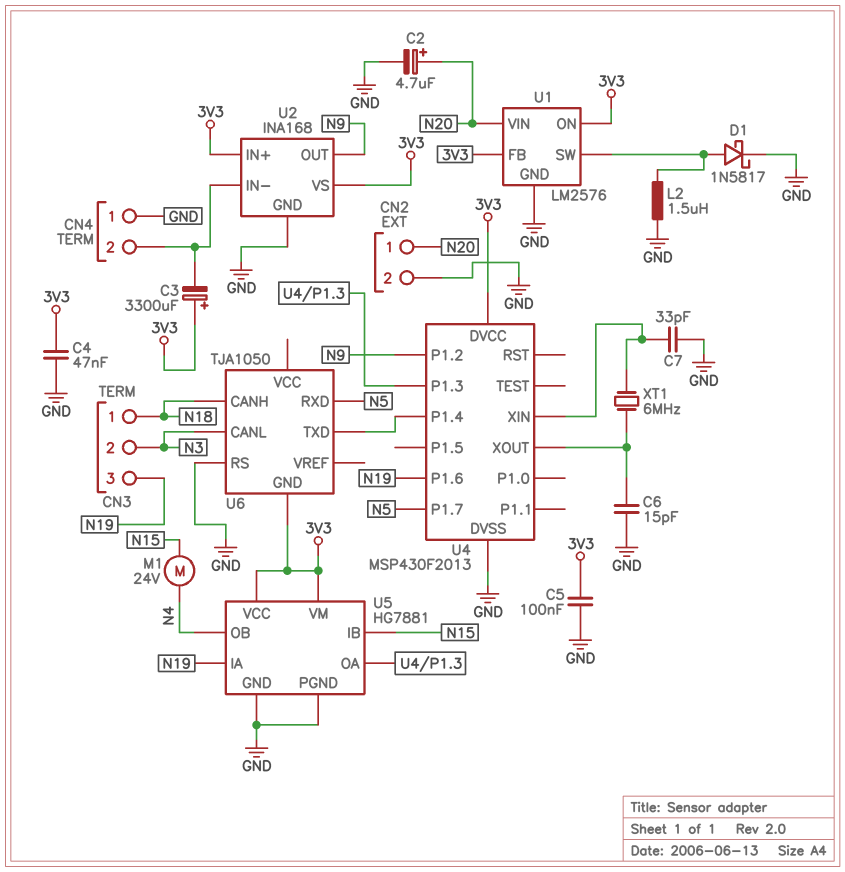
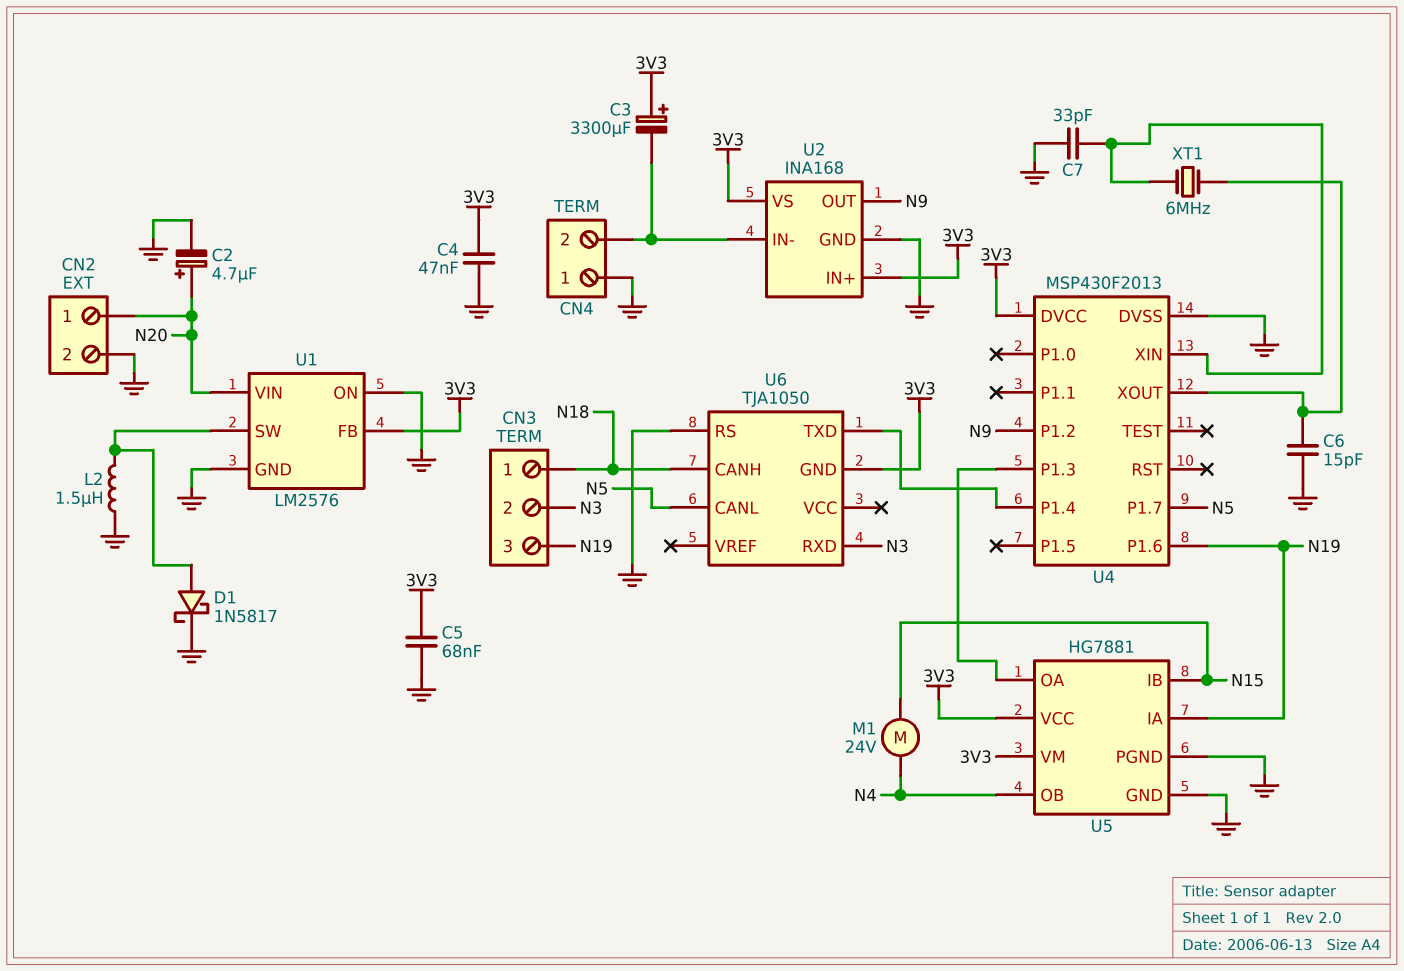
C5: 100nF (3V3, GND) -> 68nF (3V3, GND)
U1 pin ON: 3V3 -> GND
U6 pin CANL: N3 -> N5
U6 pin RXD: N5 -> N3

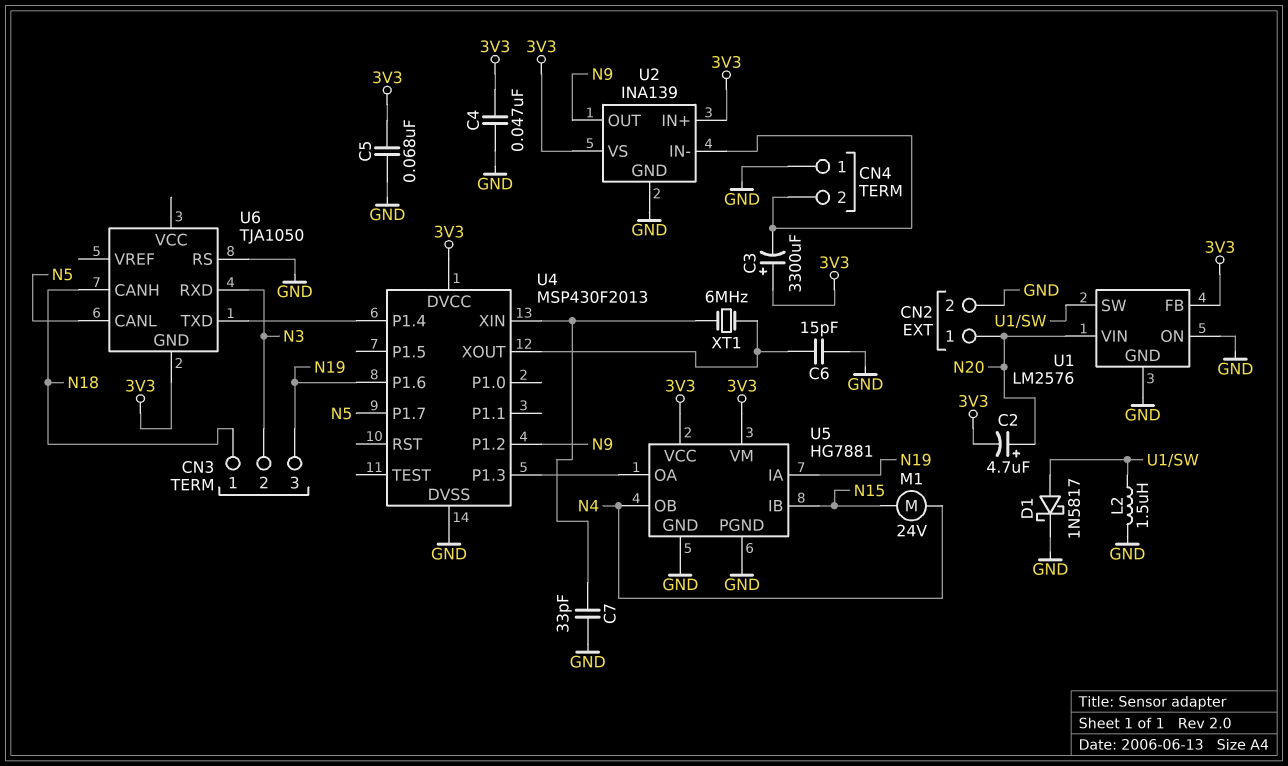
C2: 4.7uF (plus N20, minus GND) -> 4.7uF (plus N20, minus 3V3)
U2: INA168 -> INA139

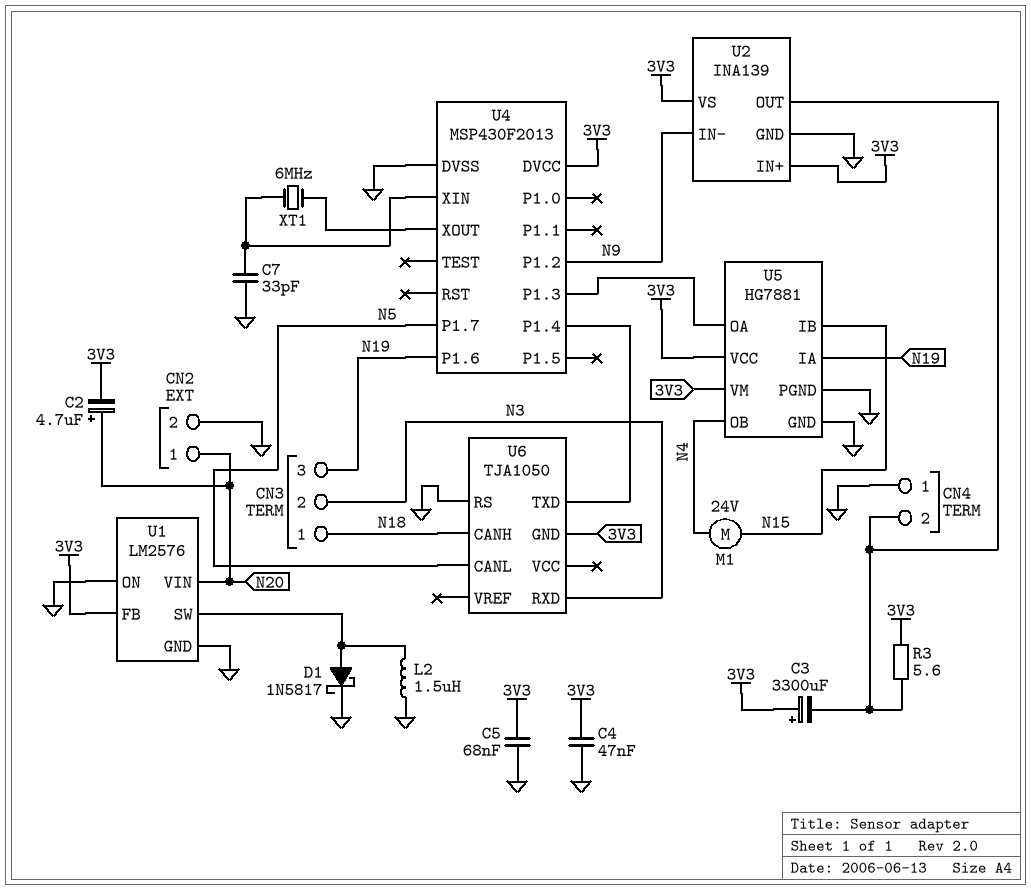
C6: 15pF (GND, U4/XOUT) -> none
R3: none -> 5.6 (3V3, CN4/2)
U2 pin IN-: CN4/2 -> N9
U2 pin OUT: N9 -> CN4/2

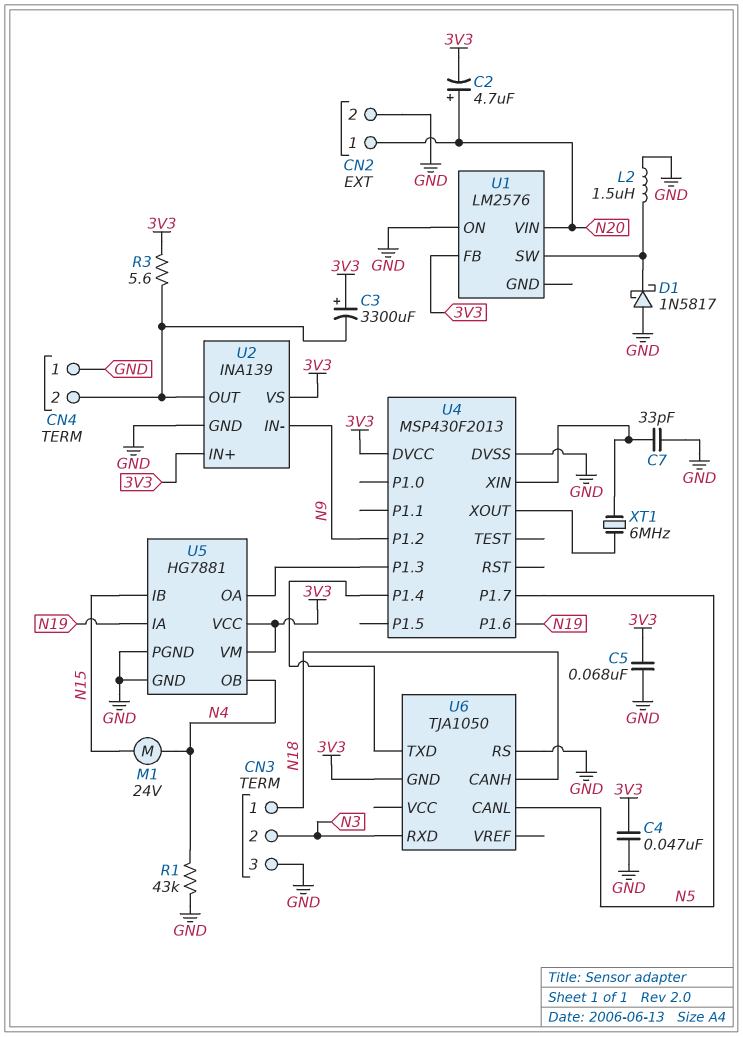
CN3 pin 3: N19 -> GND
D1: schottky 1N5817 (A U1/SW, K GND) -> schottky 1N5817 (A GND, K U1/SW)
R1: none -> 43k (GND, N4)
U1 pin GND: GND -> none

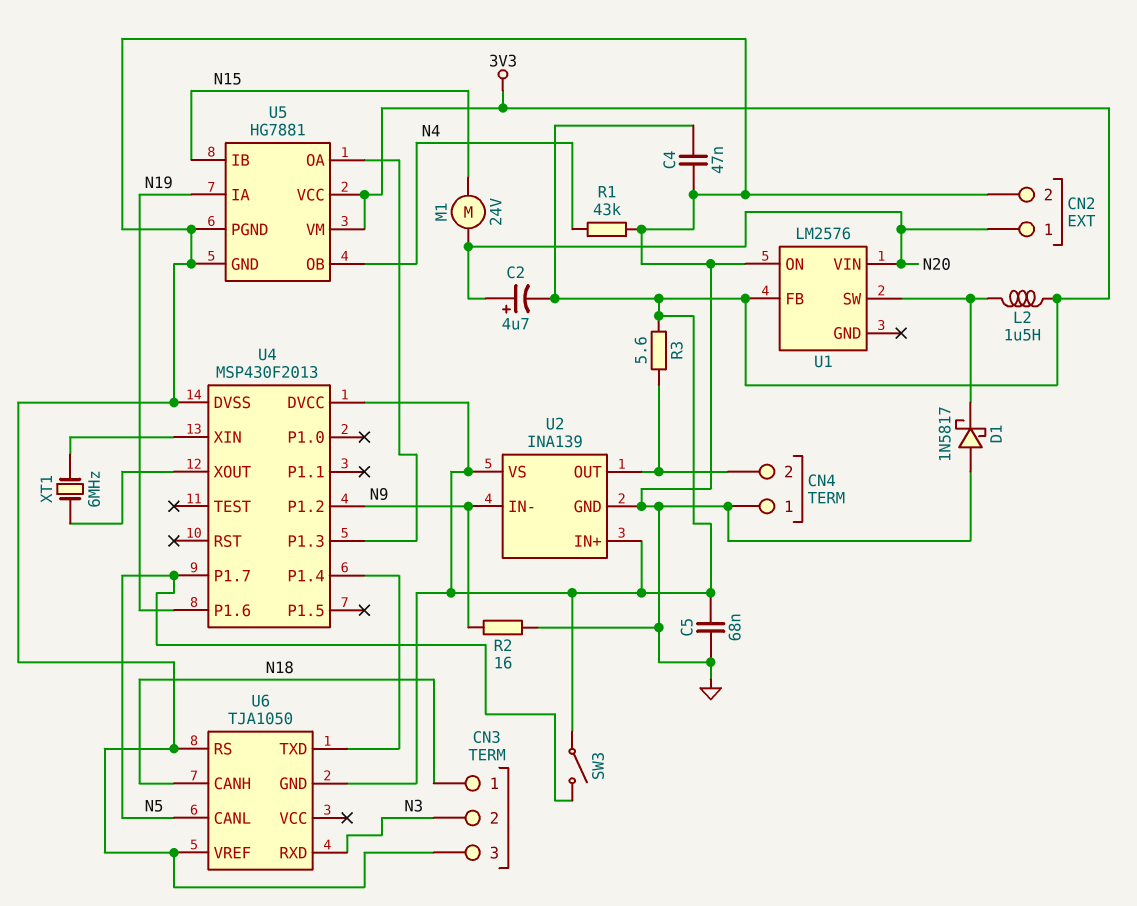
C3: 3300uF (plus 3V3, minus CN4/2) -> none
C7: 33pF (GND, U4/XIN) -> none
L2: 1.5uH (GND, U1/SW) -> 1.5uH (3V3, U1/SW)
M1: motor 24V (N4, N15) -> motor 24V (N15, N20)
R2: none -> 16 (GND, N9)
SW3: none -> switch (3V3, N5)
U6 pin VREF: none -> GND

